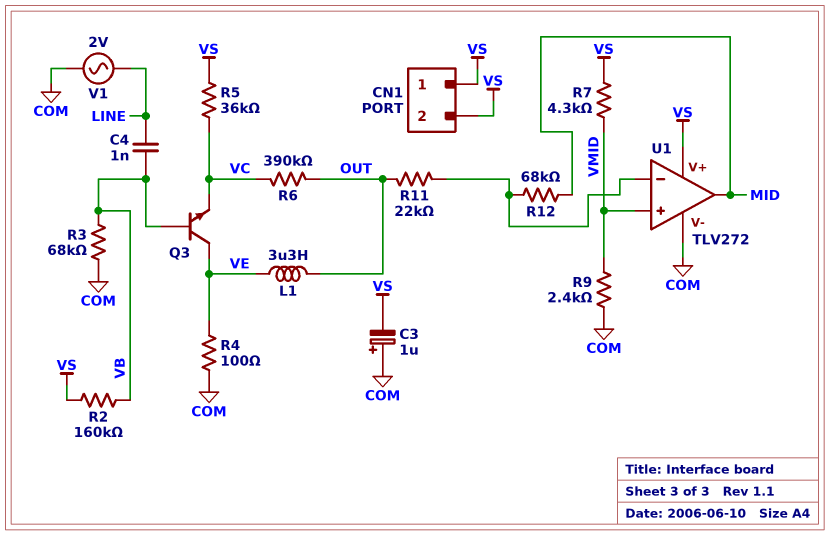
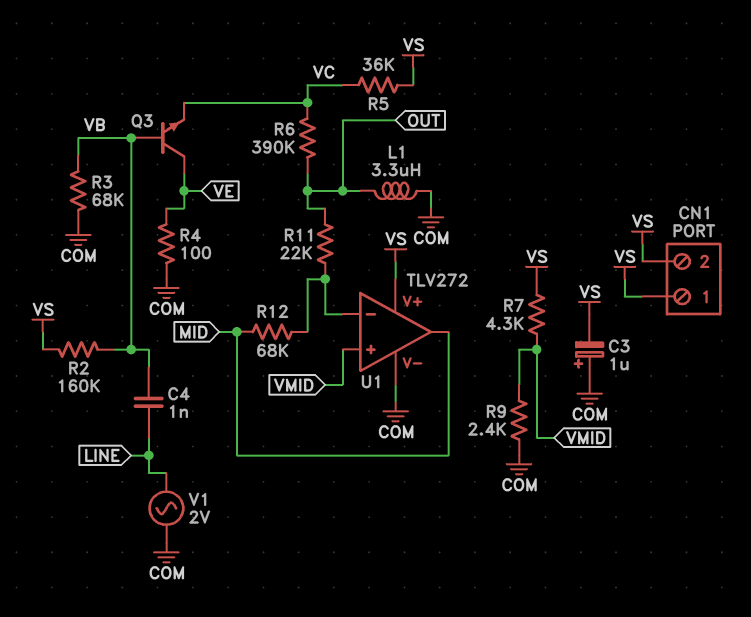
L1: 3.3uH (OUT, VE) -> 3.3uH (COM, OUT)

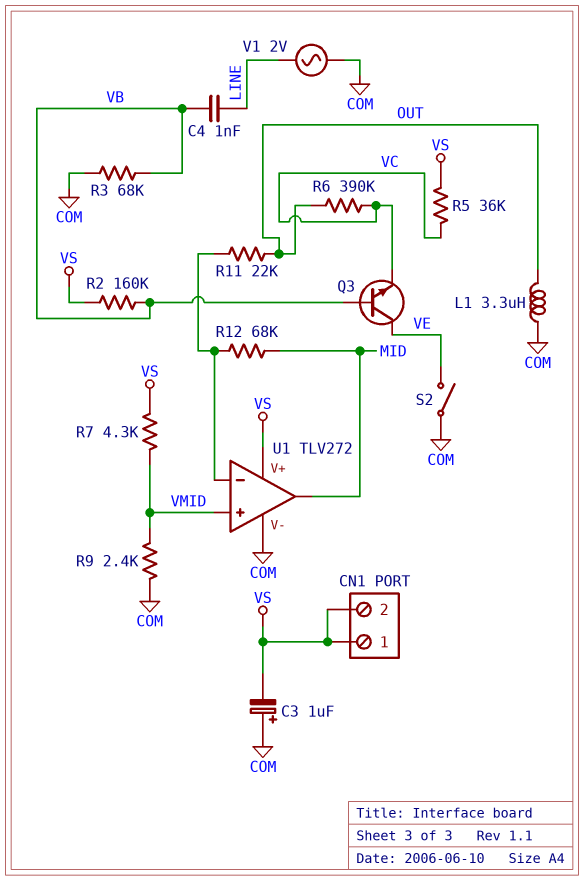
R4: 100 (COM, VE) -> none
S2: none -> switch (COM, VE)

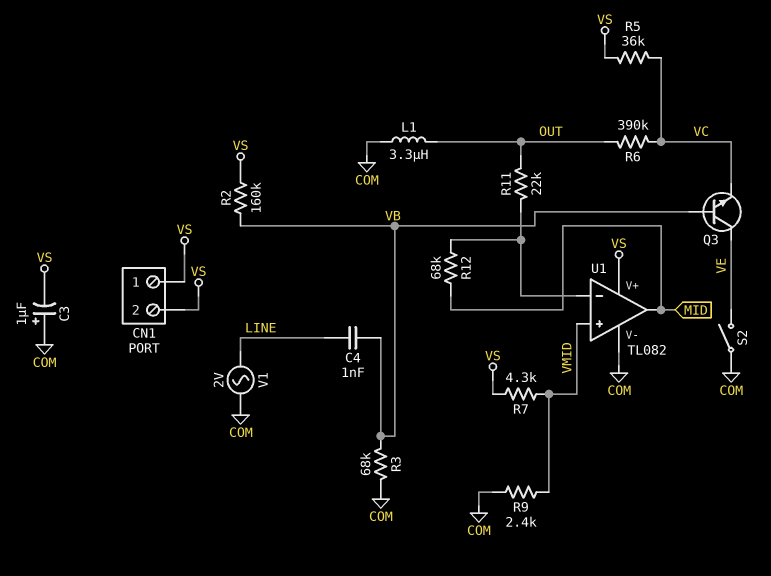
U1: TLV272 -> TL082

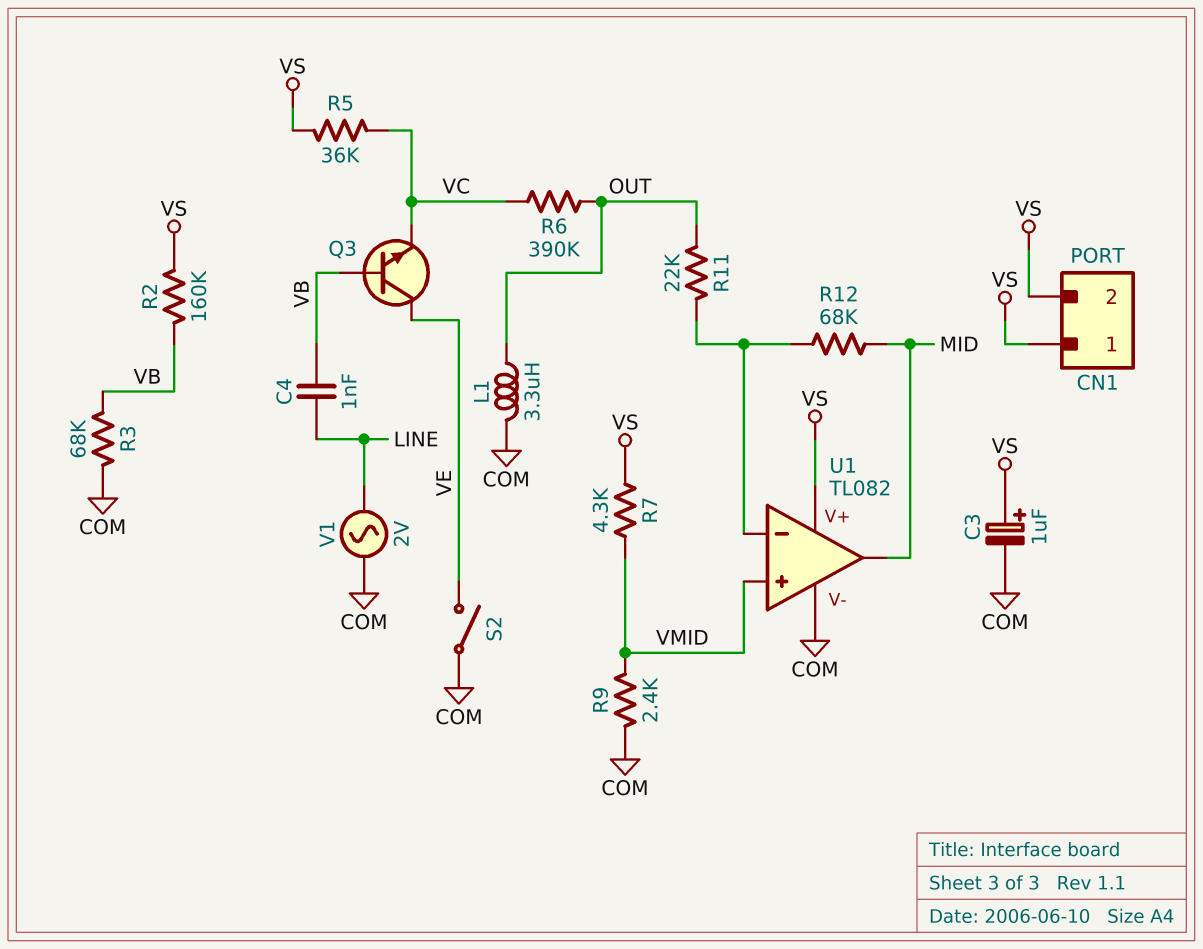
C3: 1uF (plus COM, minus VS) -> 1uF (plus VS, minus COM)

